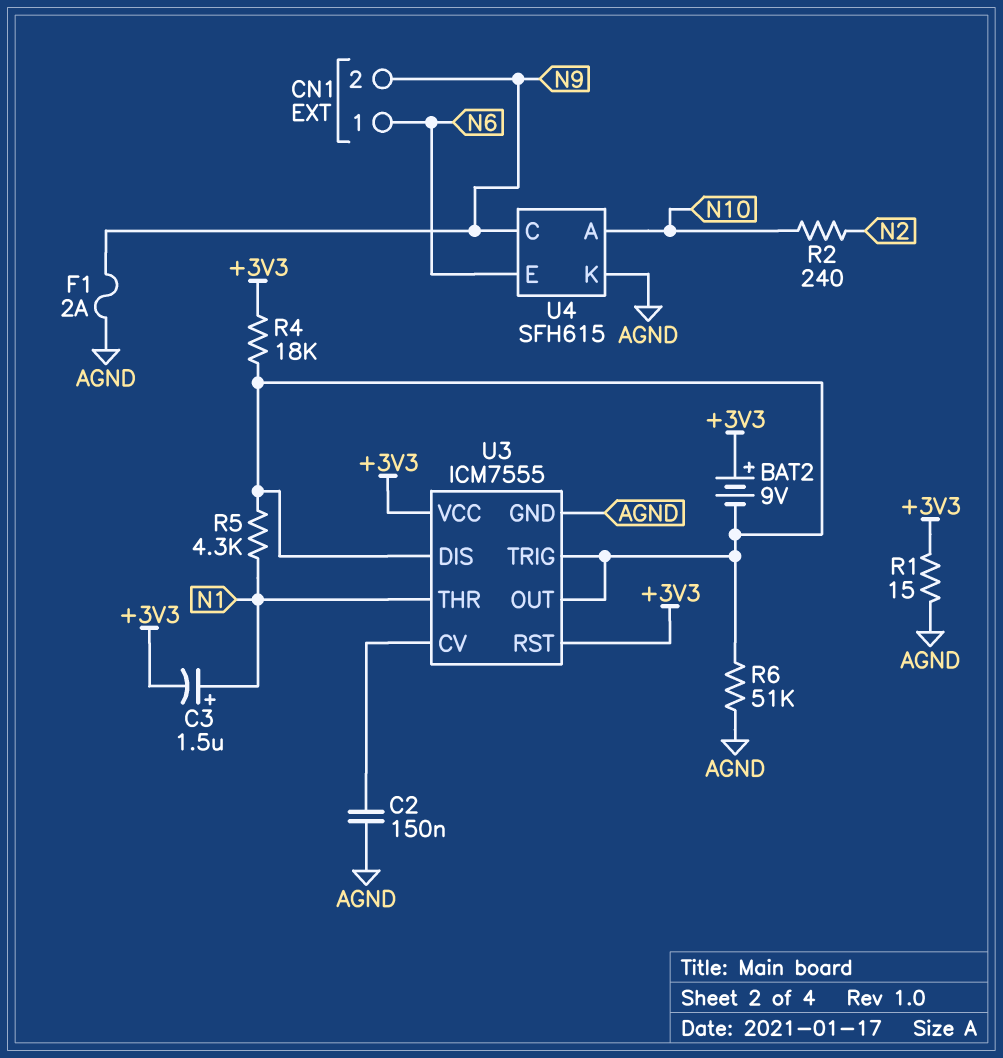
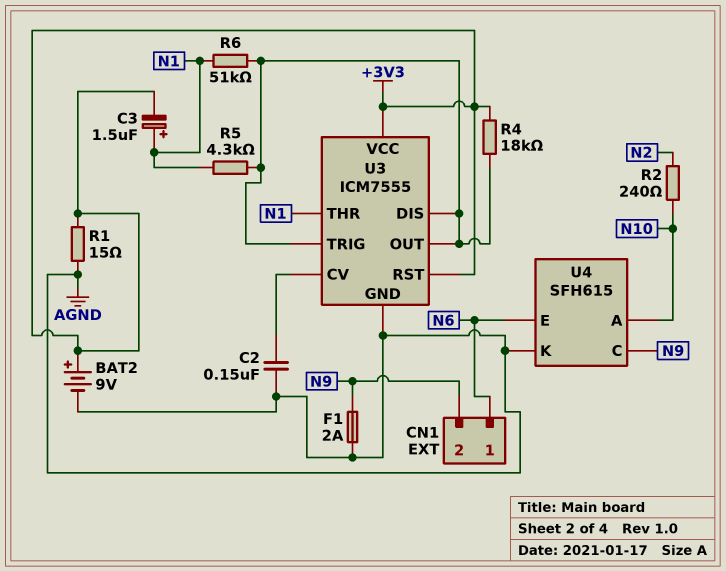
BAT2: 9V (plus +3V3, minus U3/DIS) -> 9V (plus +3V3, minus AGND)
R6: 51k (AGND, U3/DIS) -> 51k (N1, U3/DIS)

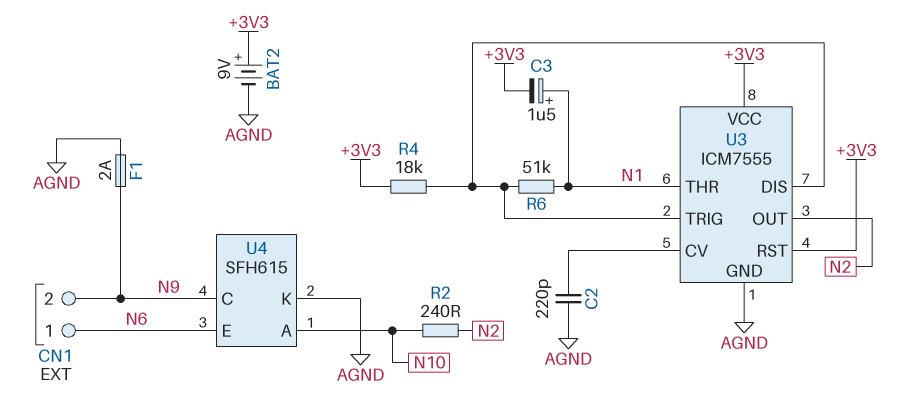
C2: 150nF (AGND, U3/CV) -> 220pF (AGND, U3/CV)
R1: 15 (+3V3, AGND) -> none
R5: 4.3k (N1, U3/DIS) -> none
U3 pin OUT: U3/DIS -> N2

